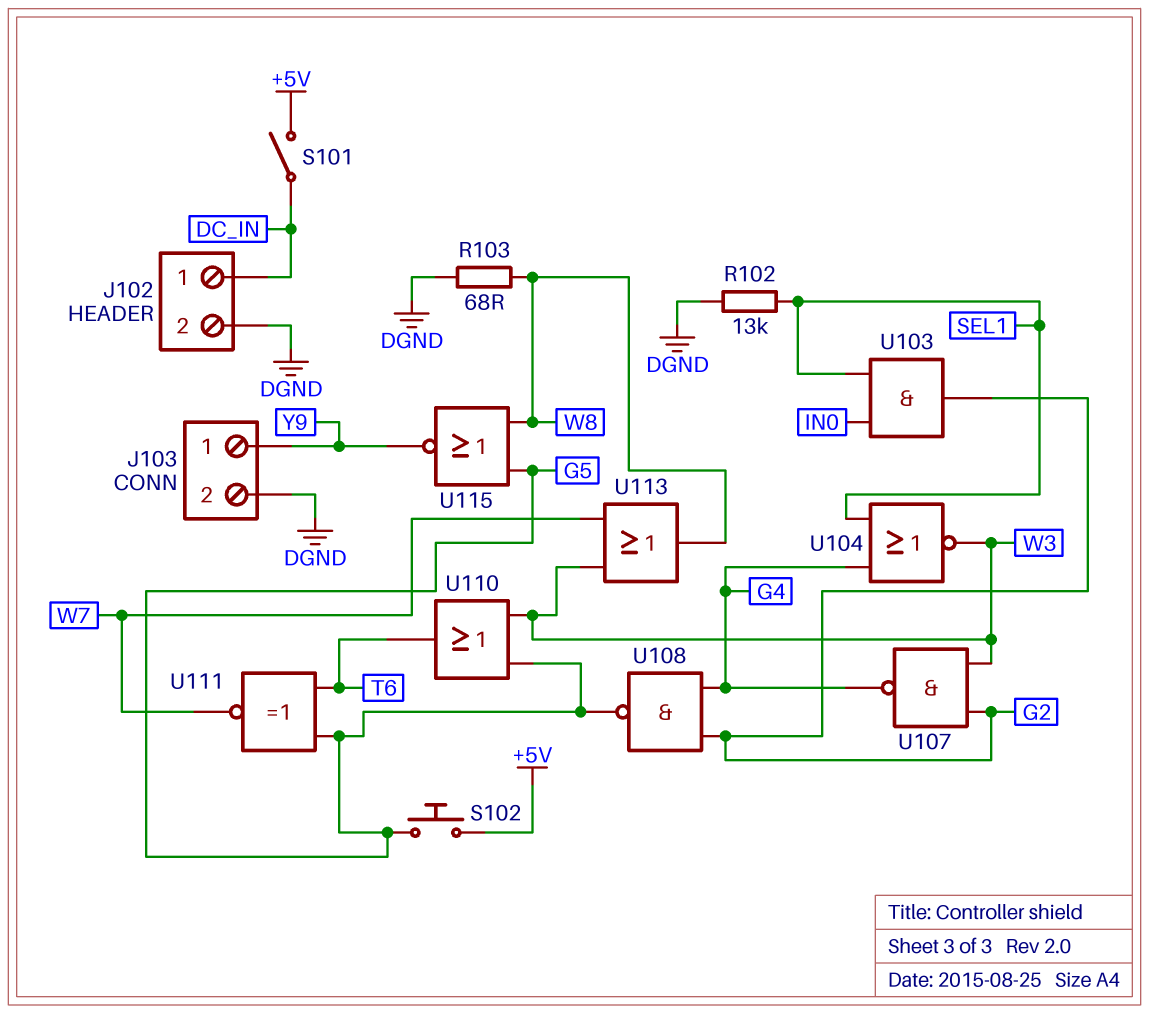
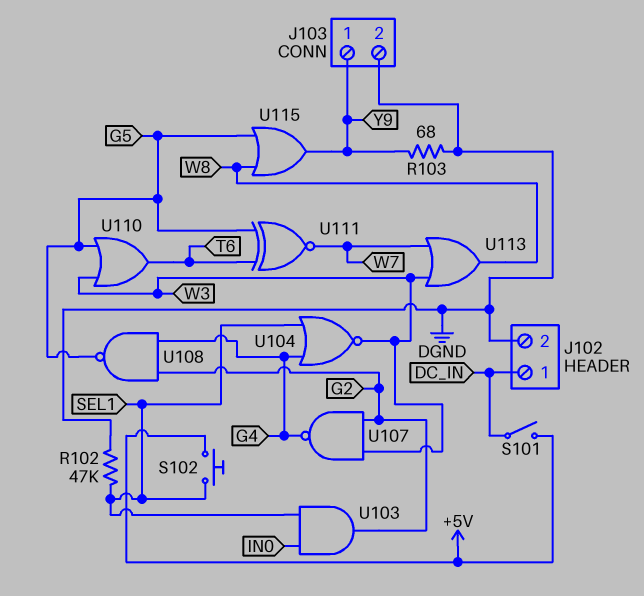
R102: 13k (DGND, SEL1) -> 47k (DGND, SEL1)
R103: 68 (DGND, W8) -> 68 (DGND, Y9)
S102: button (+5V, G5) -> button (+5V, SEL1)
U115: NOR (in G5, in W8, out Y9) -> OR (in G5, in W8, out Y9)

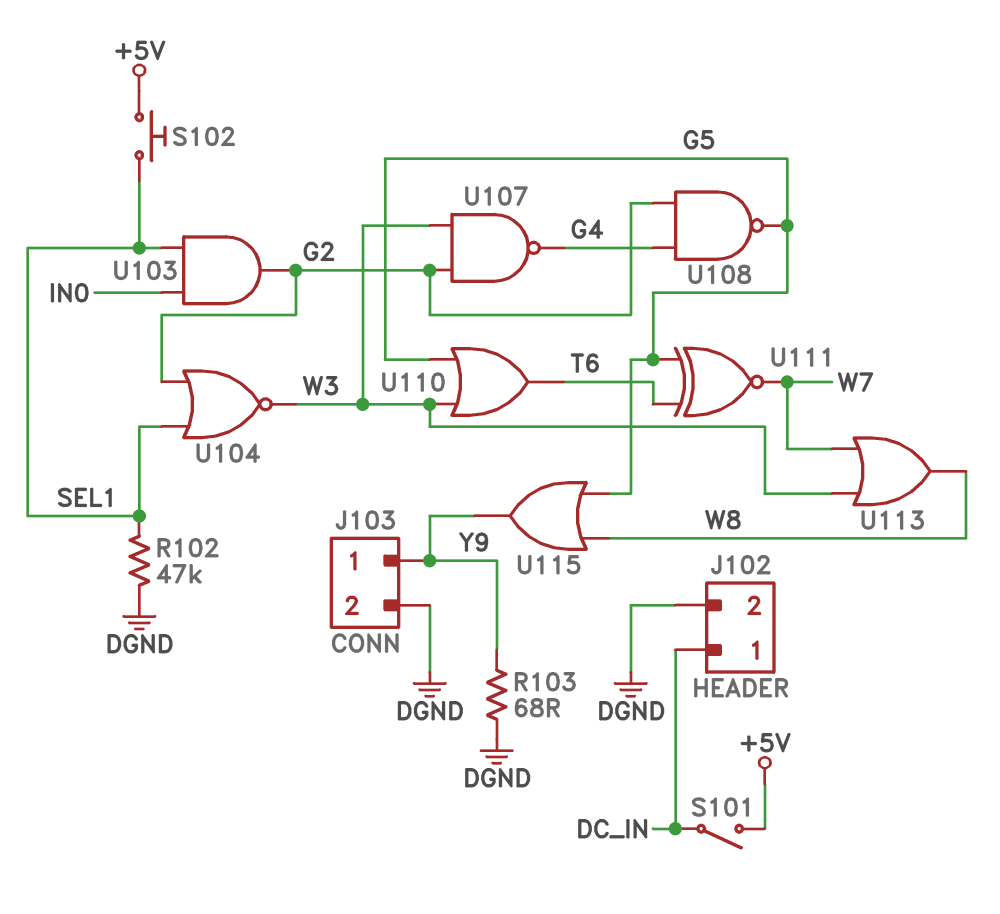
U104: NOR (in G4, in SEL1, out W3) -> NOR (in G2, in SEL1, out W3)

